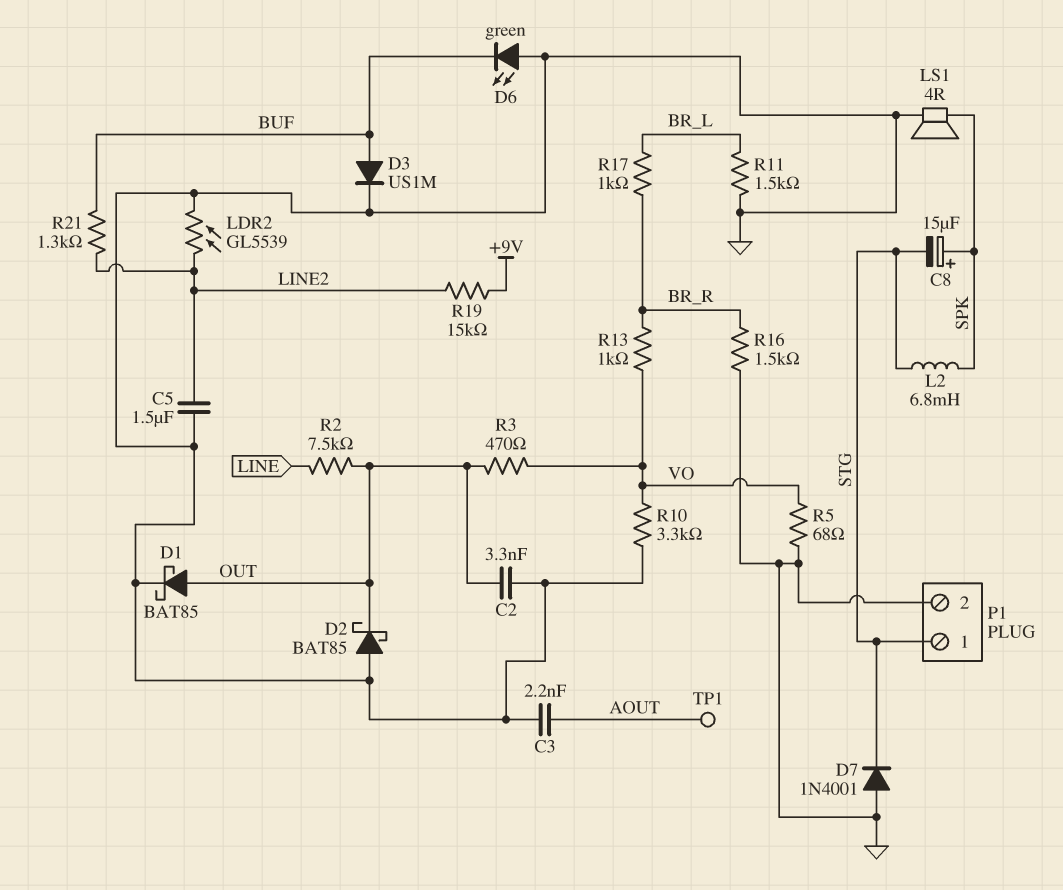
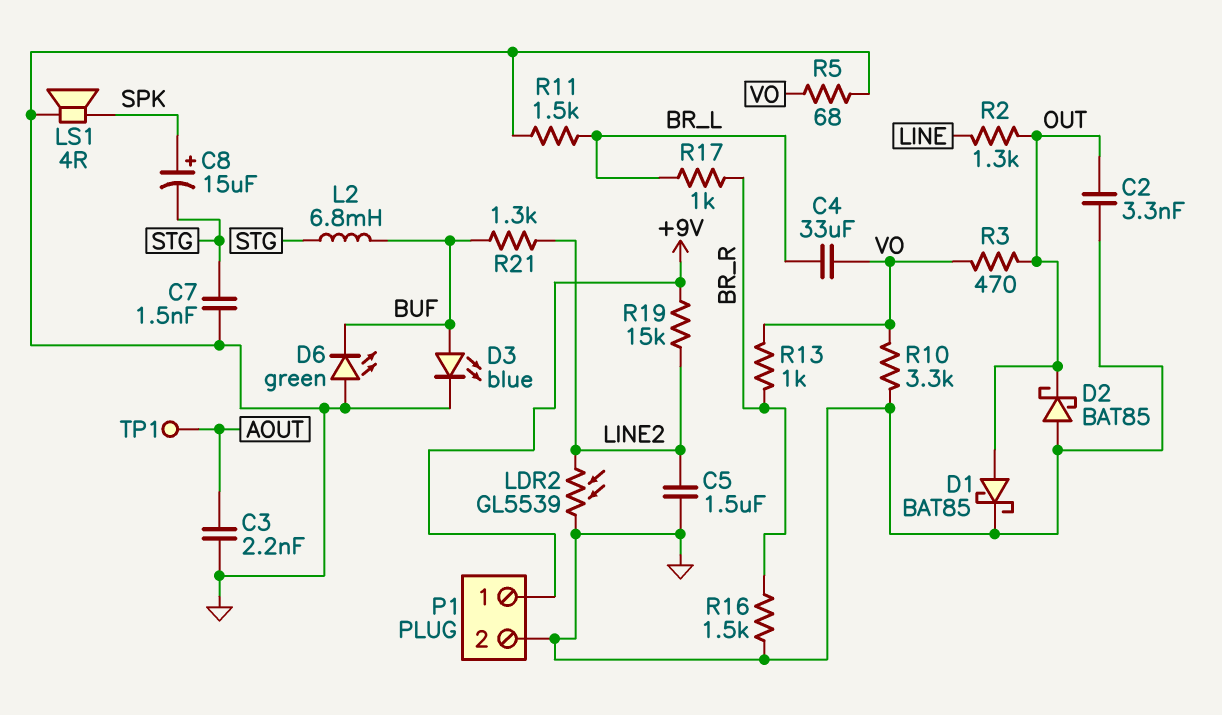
C4: none -> 33uF (BR_L, VO)
C7: none -> 1.5nF (GND, STG)
D3: diode US1M (A BUF, K GND) -> LED blue (A BUF, K GND)
D7: diode 1N4001 (A GND, K STG) -> none
L2: 6.8mH (SPK, STG) -> 6.8mH (BUF, STG)
P1 pin 1: STG -> +9V
R2: 7.5k (LINE, OUT) -> 1.3k (LINE, OUT)

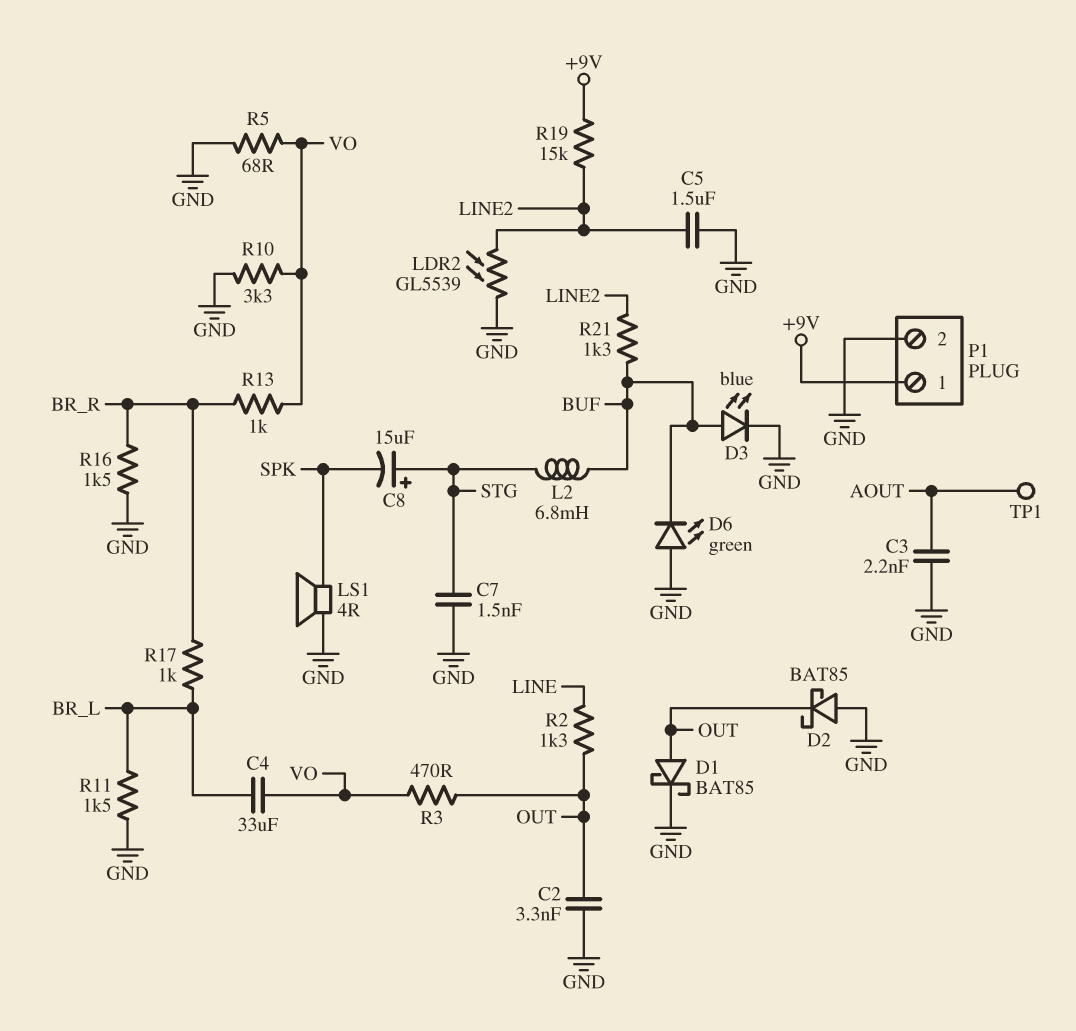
C8: 15uF (plus SPK, minus STG) -> 15uF (plus STG, minus SPK)

